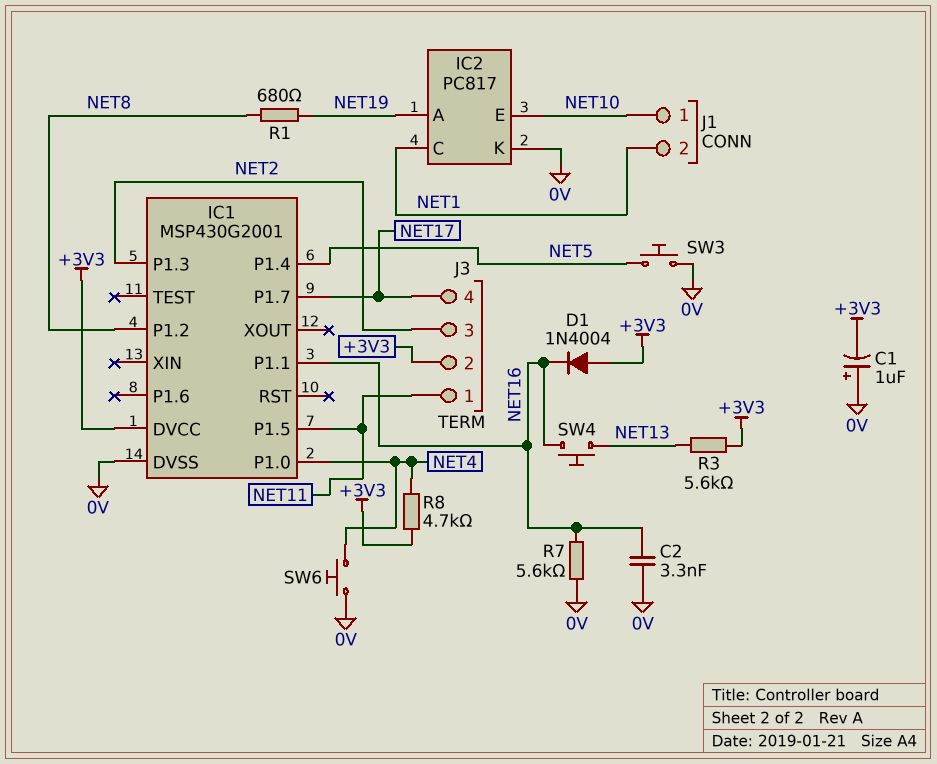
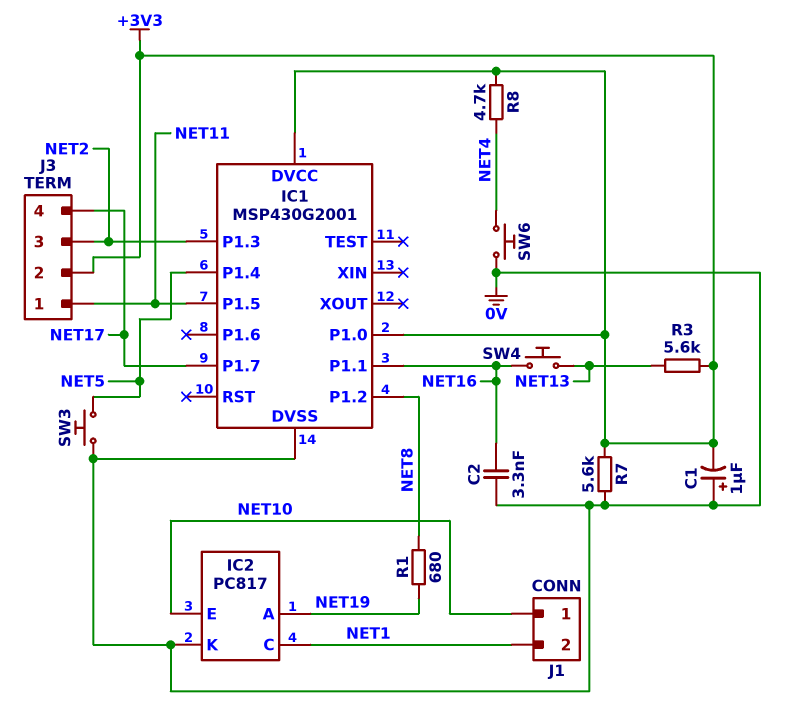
D1: diode 1N4004 (A +3V3, K NET16) -> none
IC1 pin P1.0: NET4 -> +3V3
R7: 5.6k (0V, NET16) -> 5.6k (+3V3, 0V)

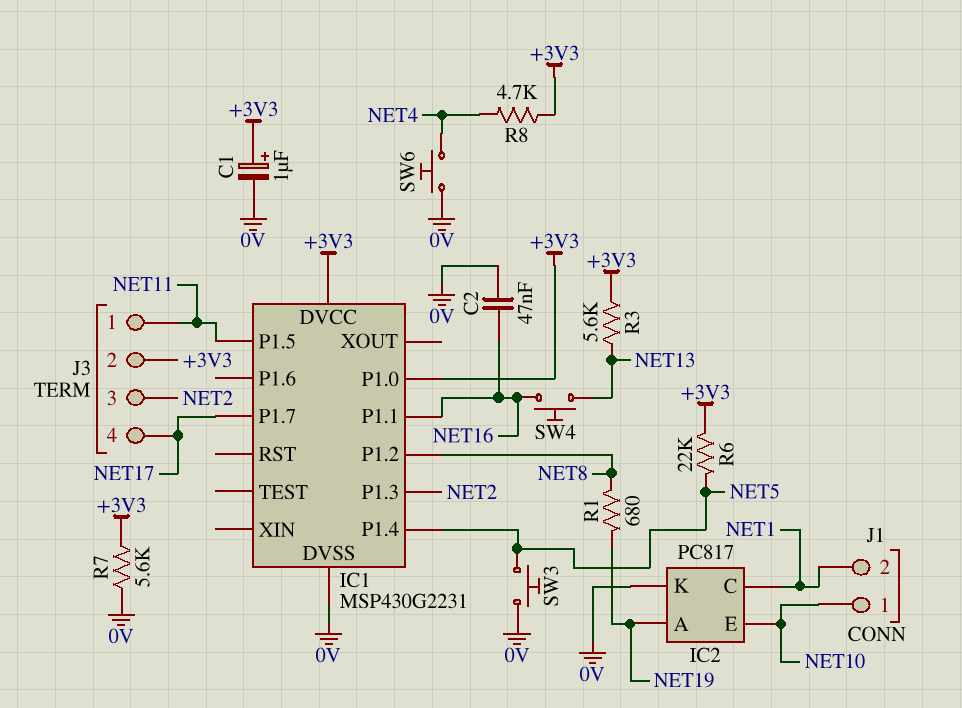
C1: 1uF (plus 0V, minus +3V3) -> 1uF (plus +3V3, minus 0V)
C2: 3.3nF (0V, NET16) -> 47nF (0V, NET16)
IC1: MSP430G2001 -> MSP430G2231
R6: none -> 22k (+3V3, NET5)

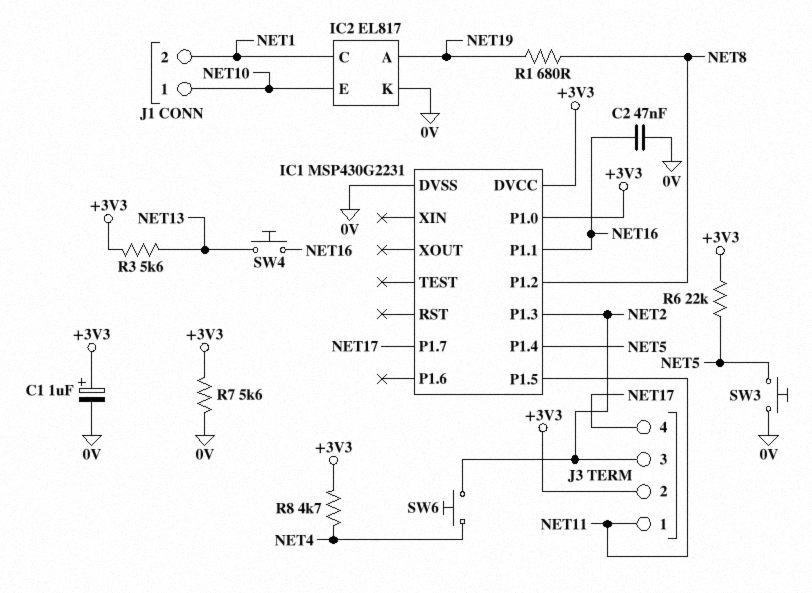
IC2: PC817 -> EL817
SW6: button (0V, NET4) -> button (NET2, NET4)

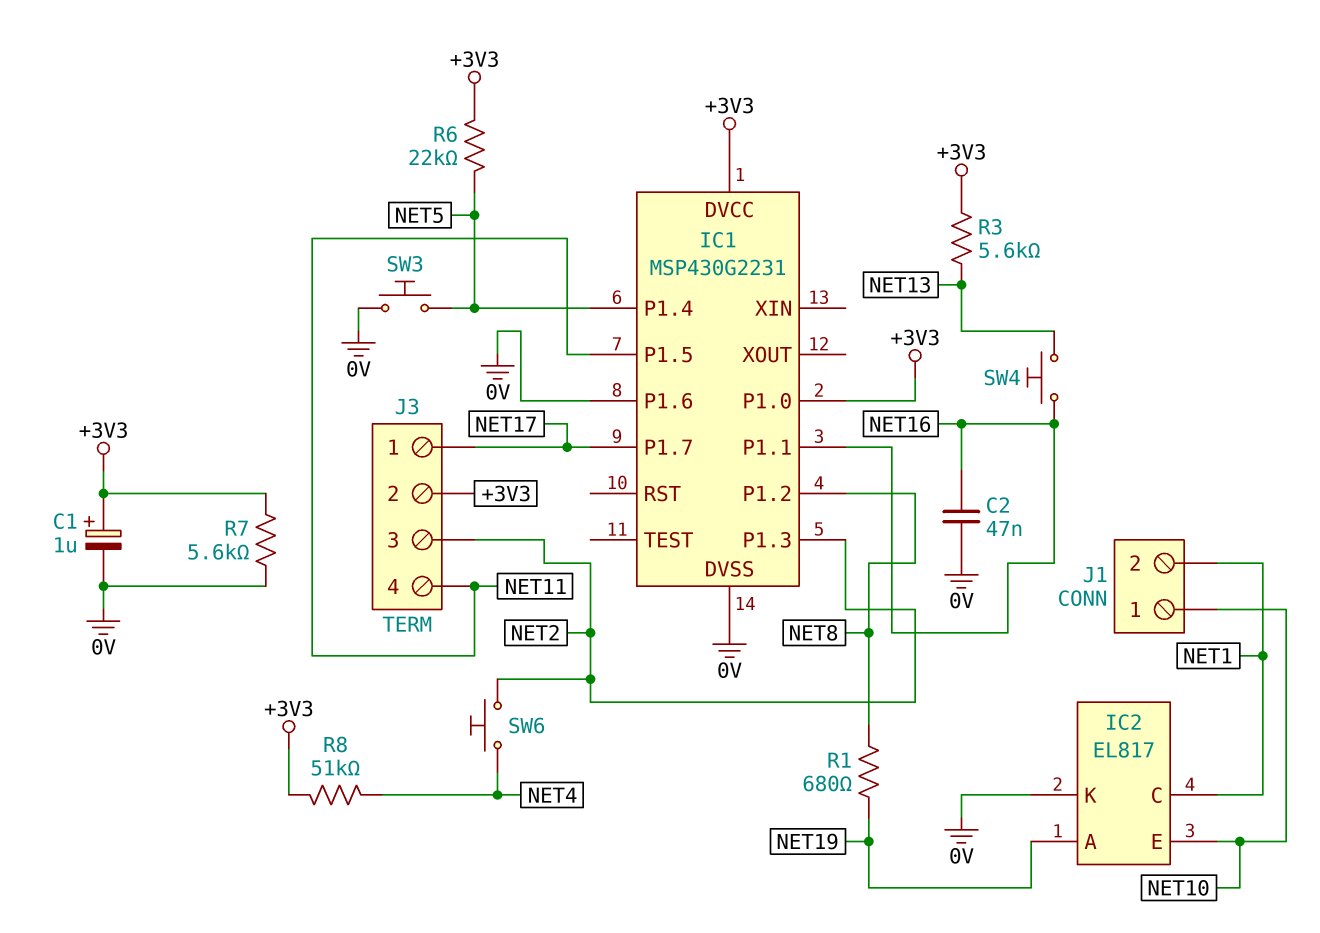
IC1 pin P1.6: none -> 0V
J3 pin 1: NET11 -> NET17
J3 pin 4: NET17 -> NET11
R8: 4.7k (+3V3, NET4) -> 51k (+3V3, NET4)

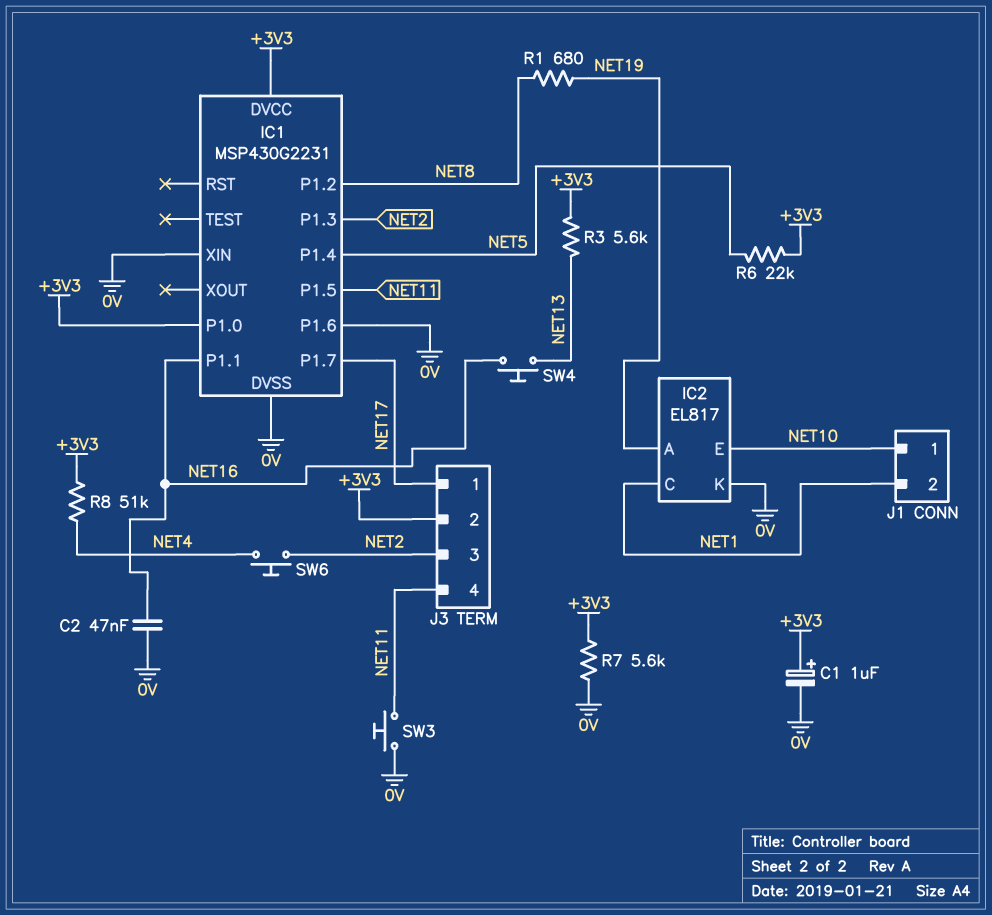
IC1 pin XIN: none -> 0V
SW3: button (0V, NET5) -> button (0V, NET11)

